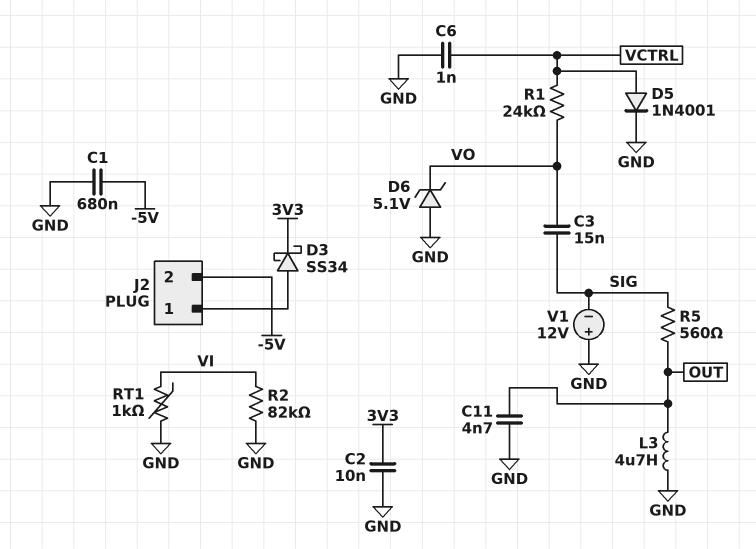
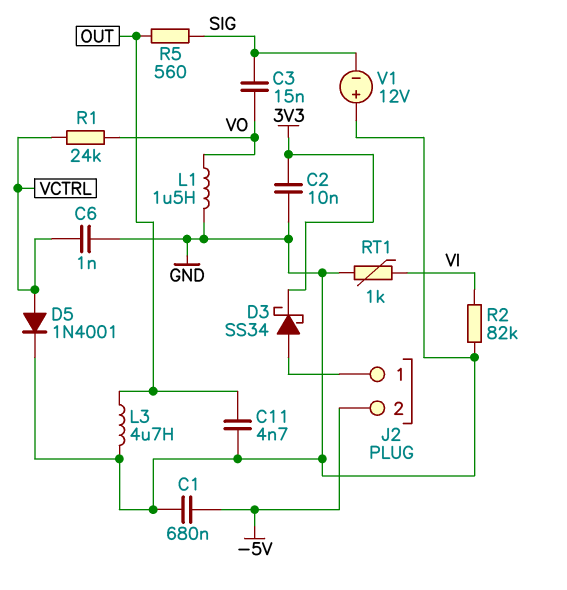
D6: zener 5.1V (A GND, K VO) -> none
L1: none -> 1.5uH (GND, VO)

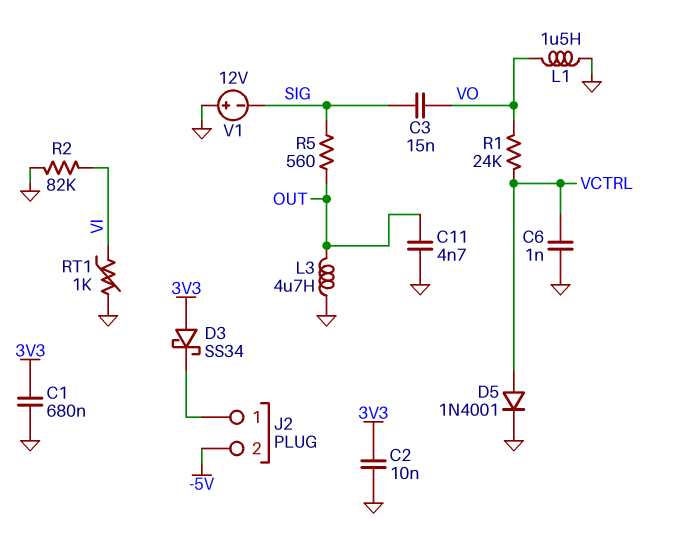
C1: 680nF (-5V, GND) -> 680nF (3V3, GND)
D3: schottky SS34 (A J2/1, K 3V3) -> schottky SS34 (A 3V3, K J2/1)

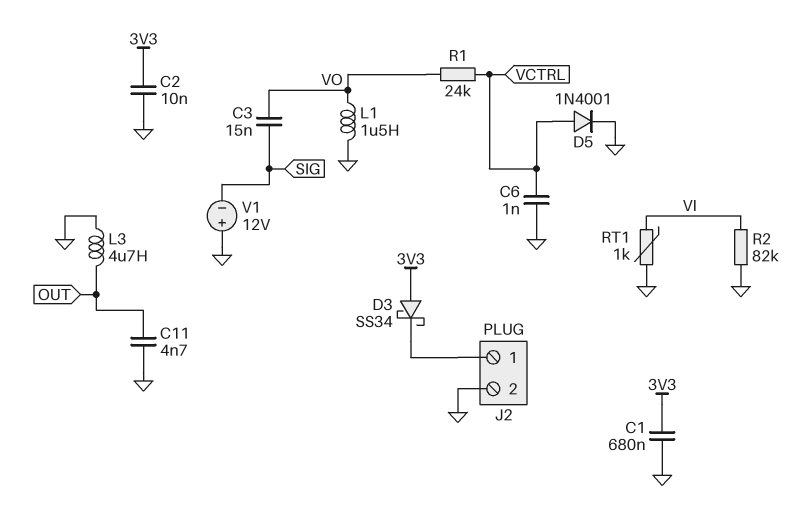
J2 pin 2: -5V -> GND
R5: 560 (OUT, SIG) -> none

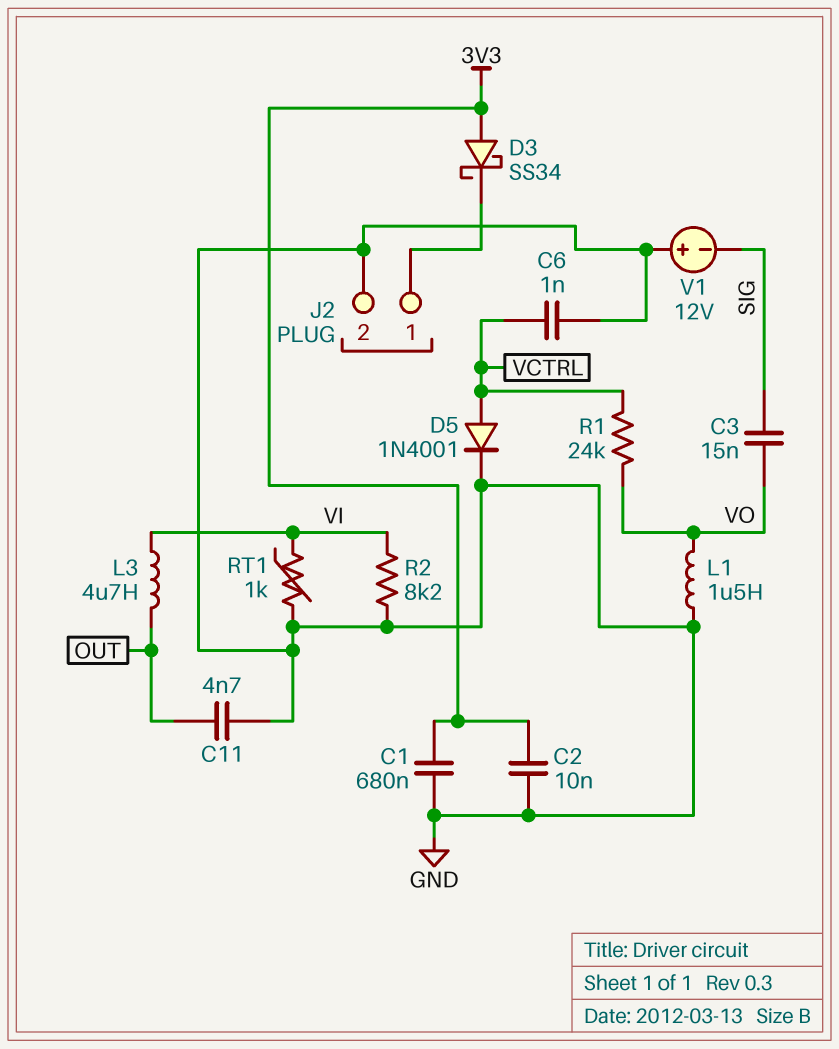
L3: 4.7uH (GND, OUT) -> 4.7uH (OUT, VI)
R2: 82k (GND, VI) -> 8.2k (GND, VI)

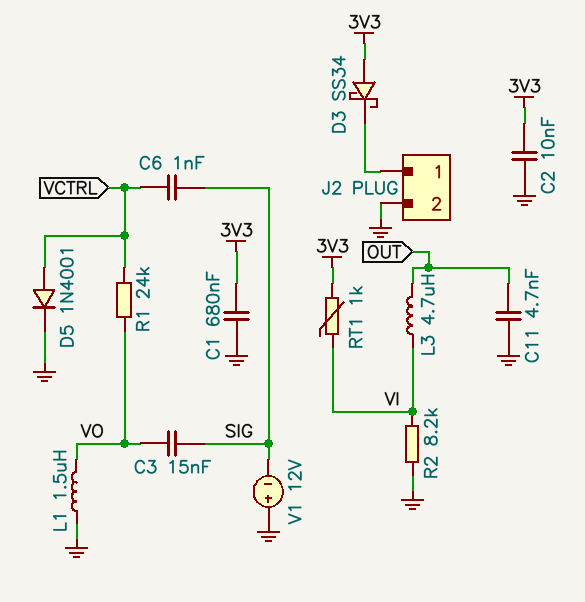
C6: 1nF (GND, VCTRL) -> 1nF (SIG, VCTRL)
RT1: 1k (GND, VI) -> 1k (3V3, VI)

